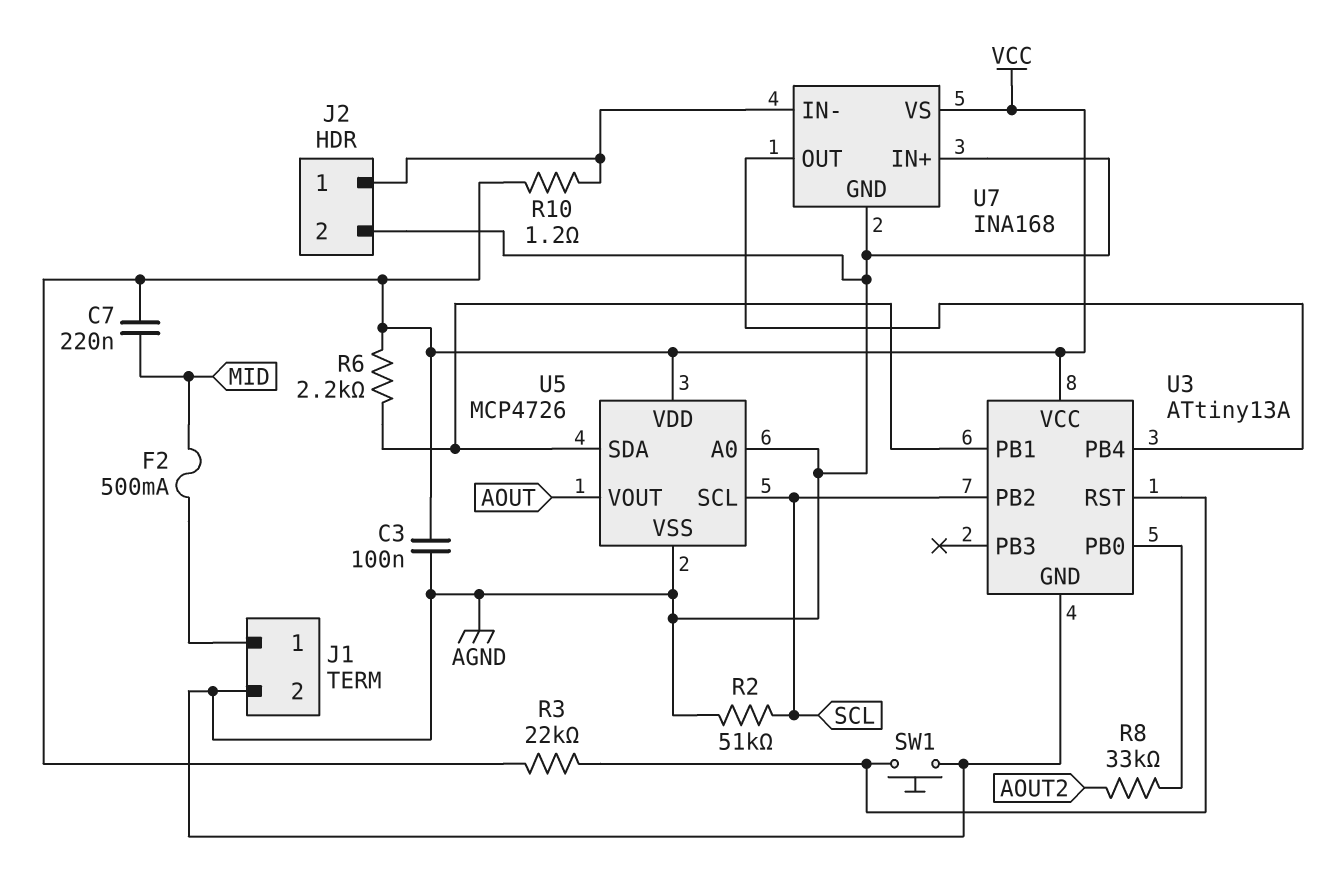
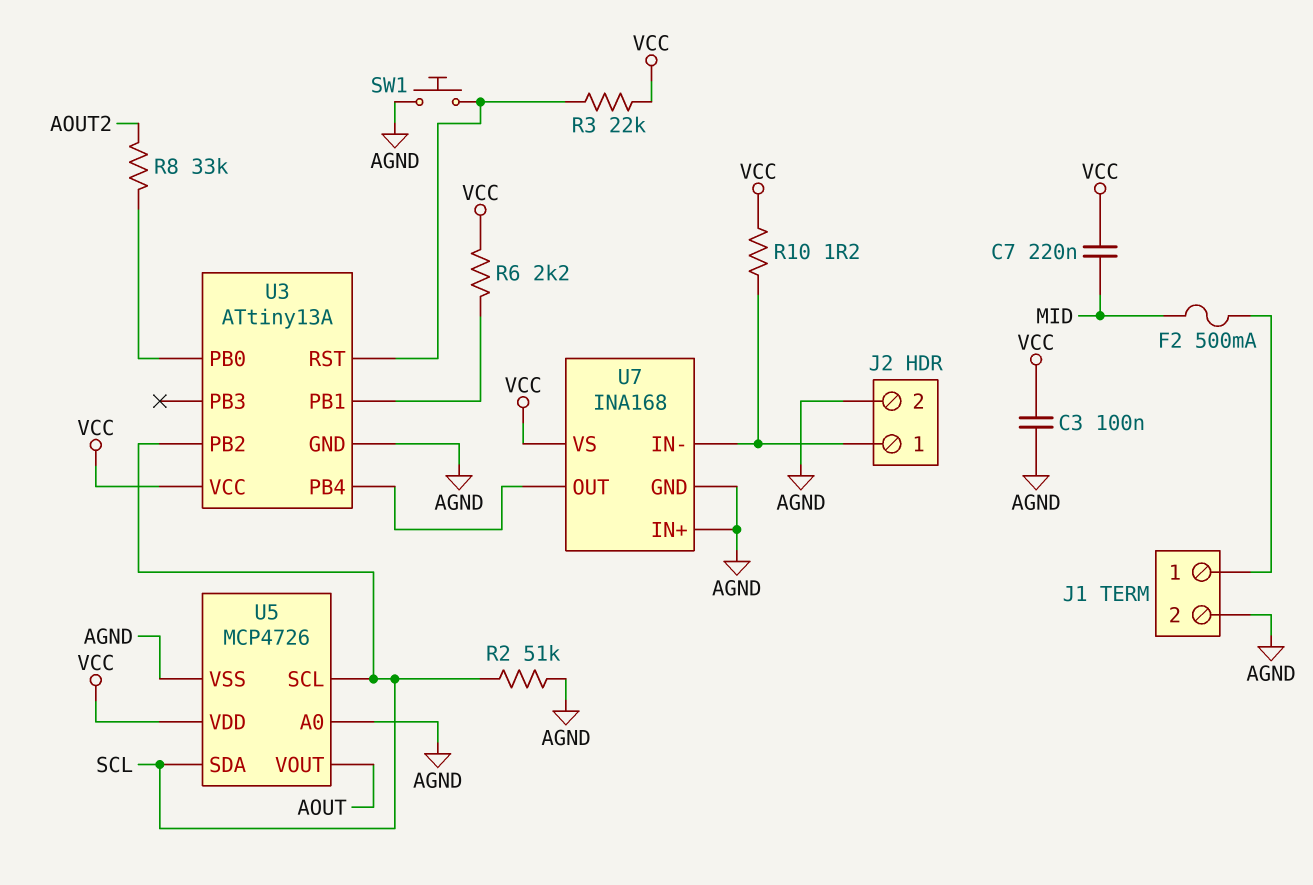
U5 pin SDA: U3/PB1 -> SCL

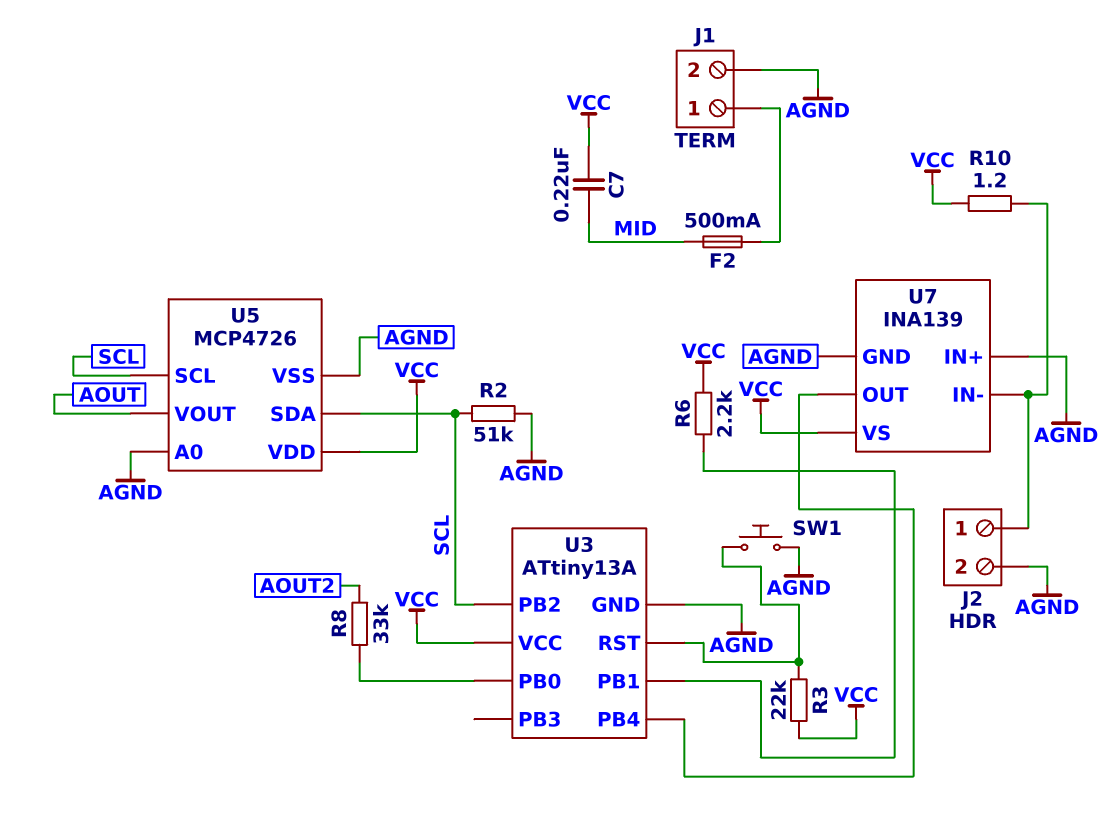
C3: 100nF (AGND, VCC) -> none
U7: INA168 -> INA139

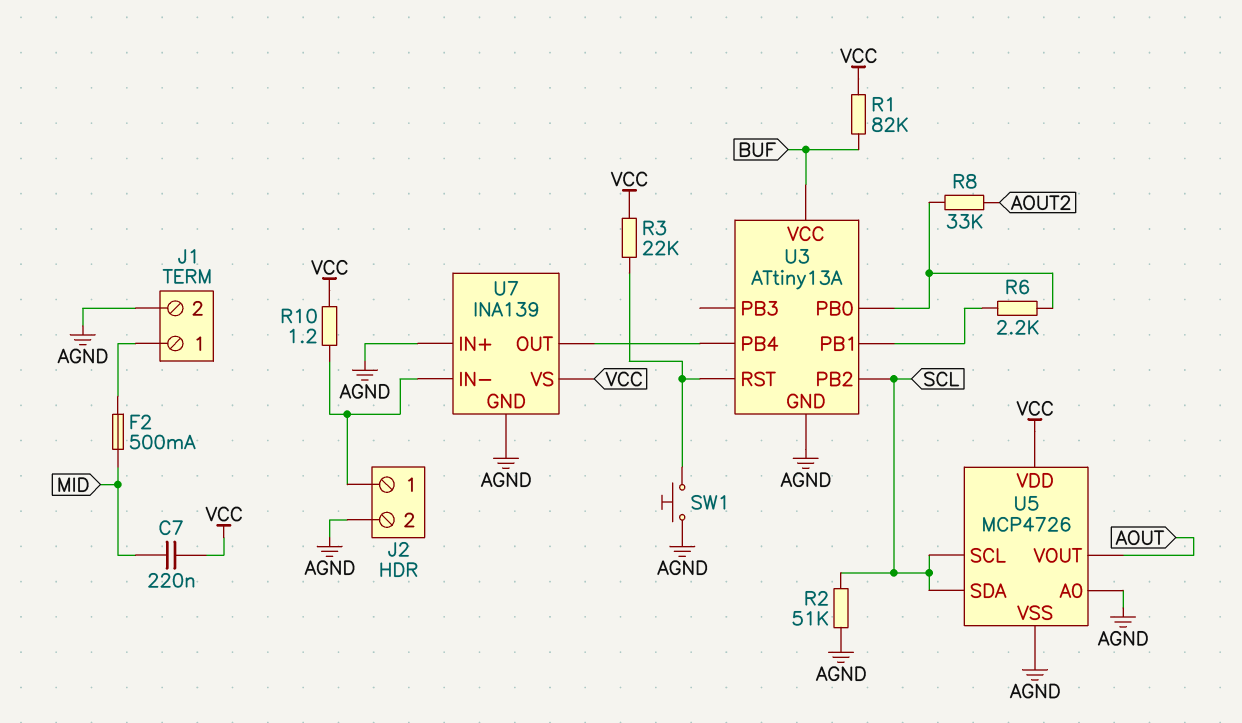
R1: none -> 82k (BUF, VCC)
R6: 2.2k (U3/PB1, VCC) -> 2.2k (U3/PB0, U3/PB1)
U3 pin VCC: VCC -> BUF

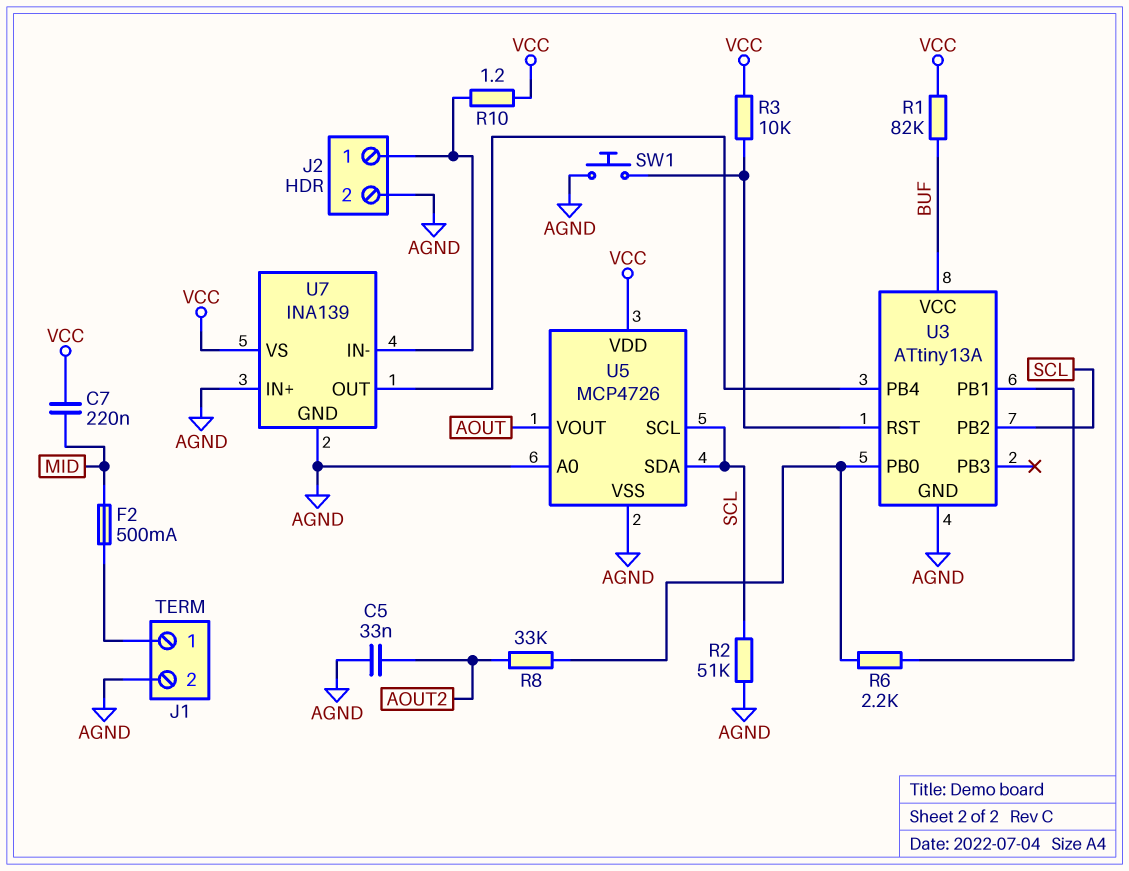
C5: none -> 33nF (AGND, AOUT2)
R3: 22k (U3/RST, VCC) -> 10k (U3/RST, VCC)

